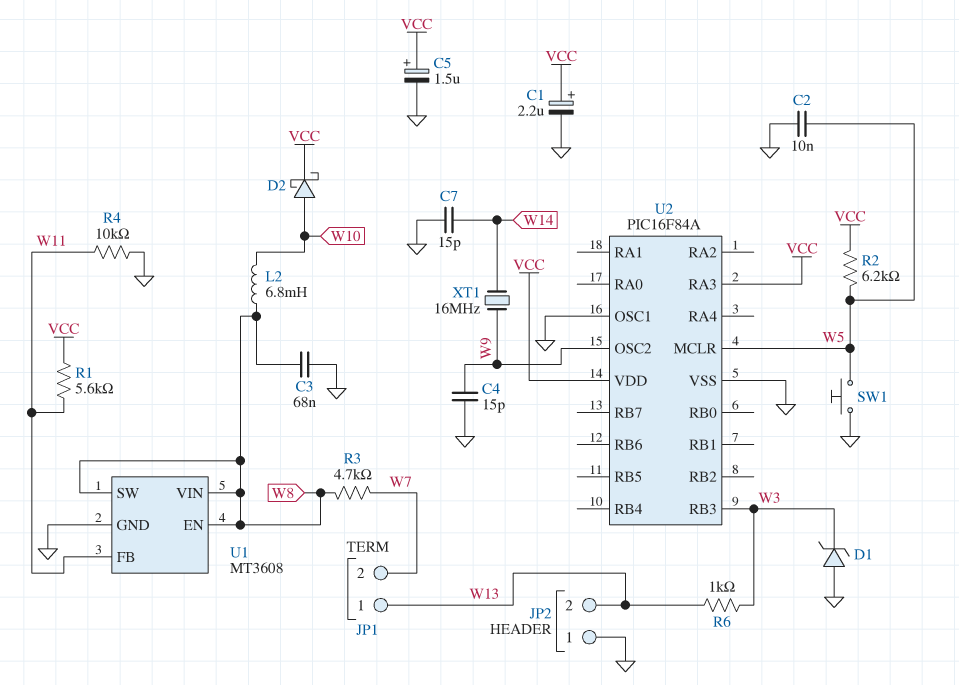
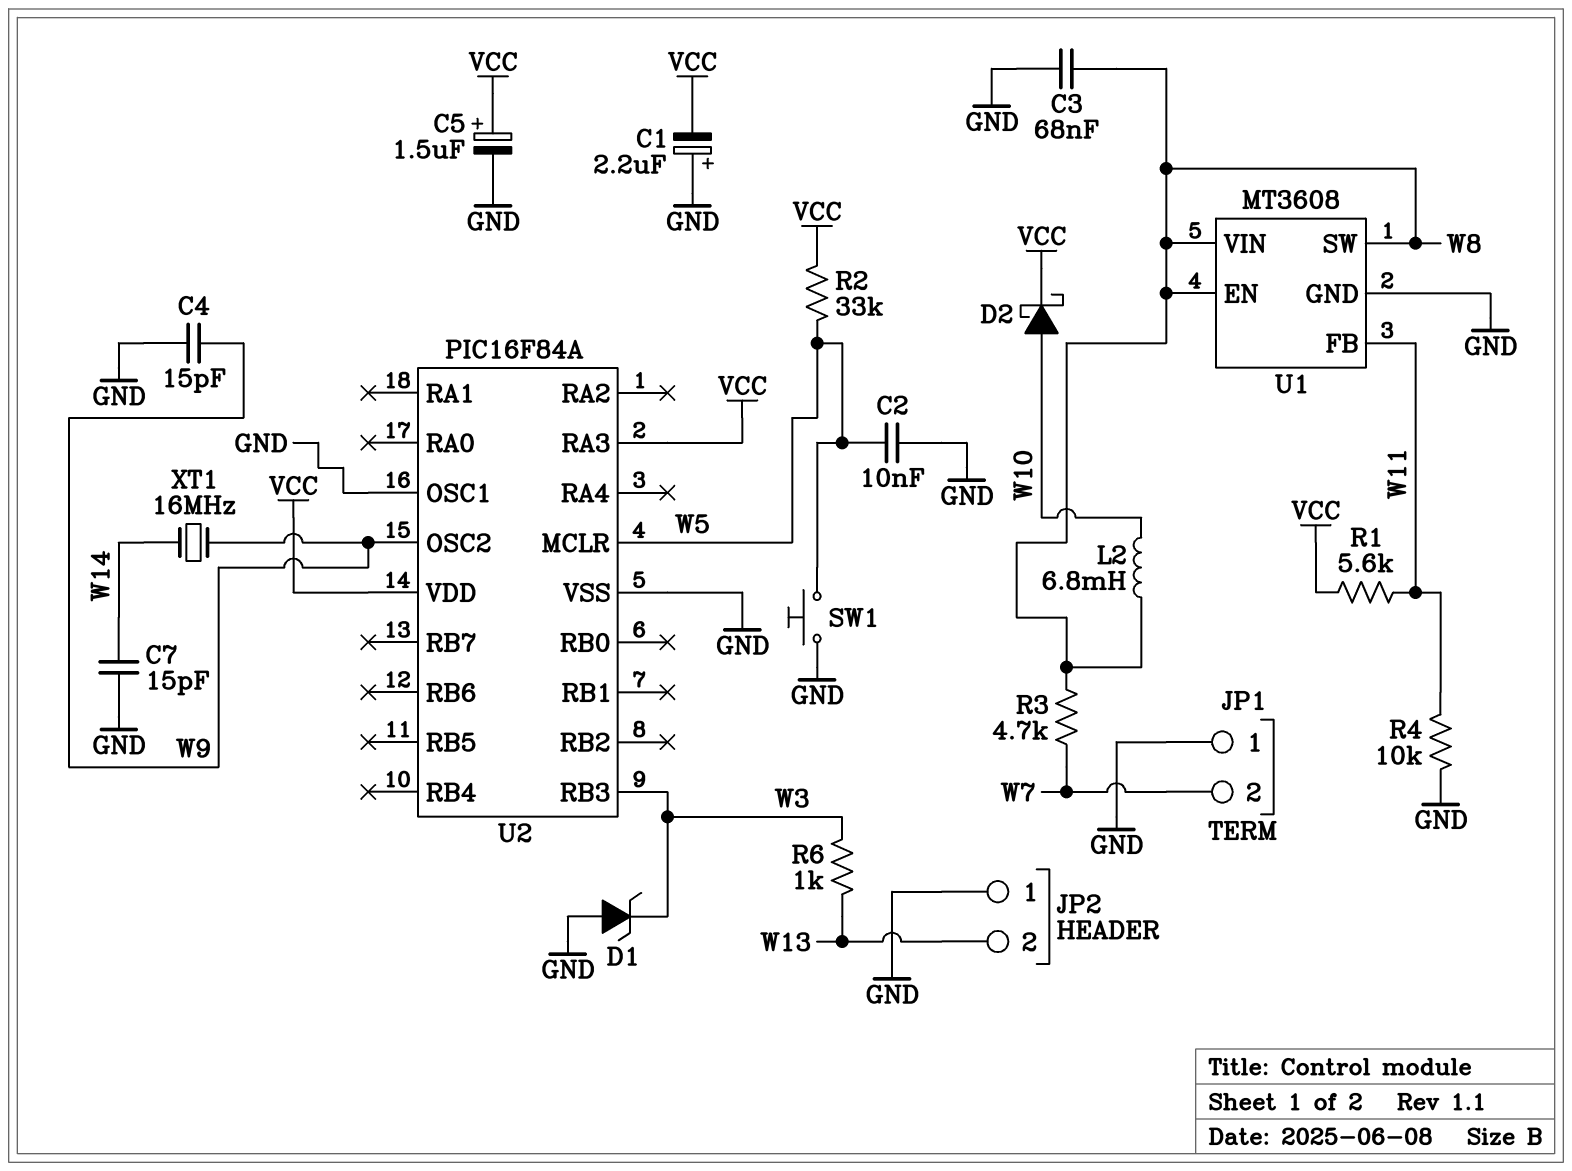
C1: 2.2uF (plus VCC, minus GND) -> 2.2uF (plus GND, minus VCC)
JP1 pin 1: W13 -> GND
R2: 6.2k (VCC, W5) -> 33k (VCC, W5)

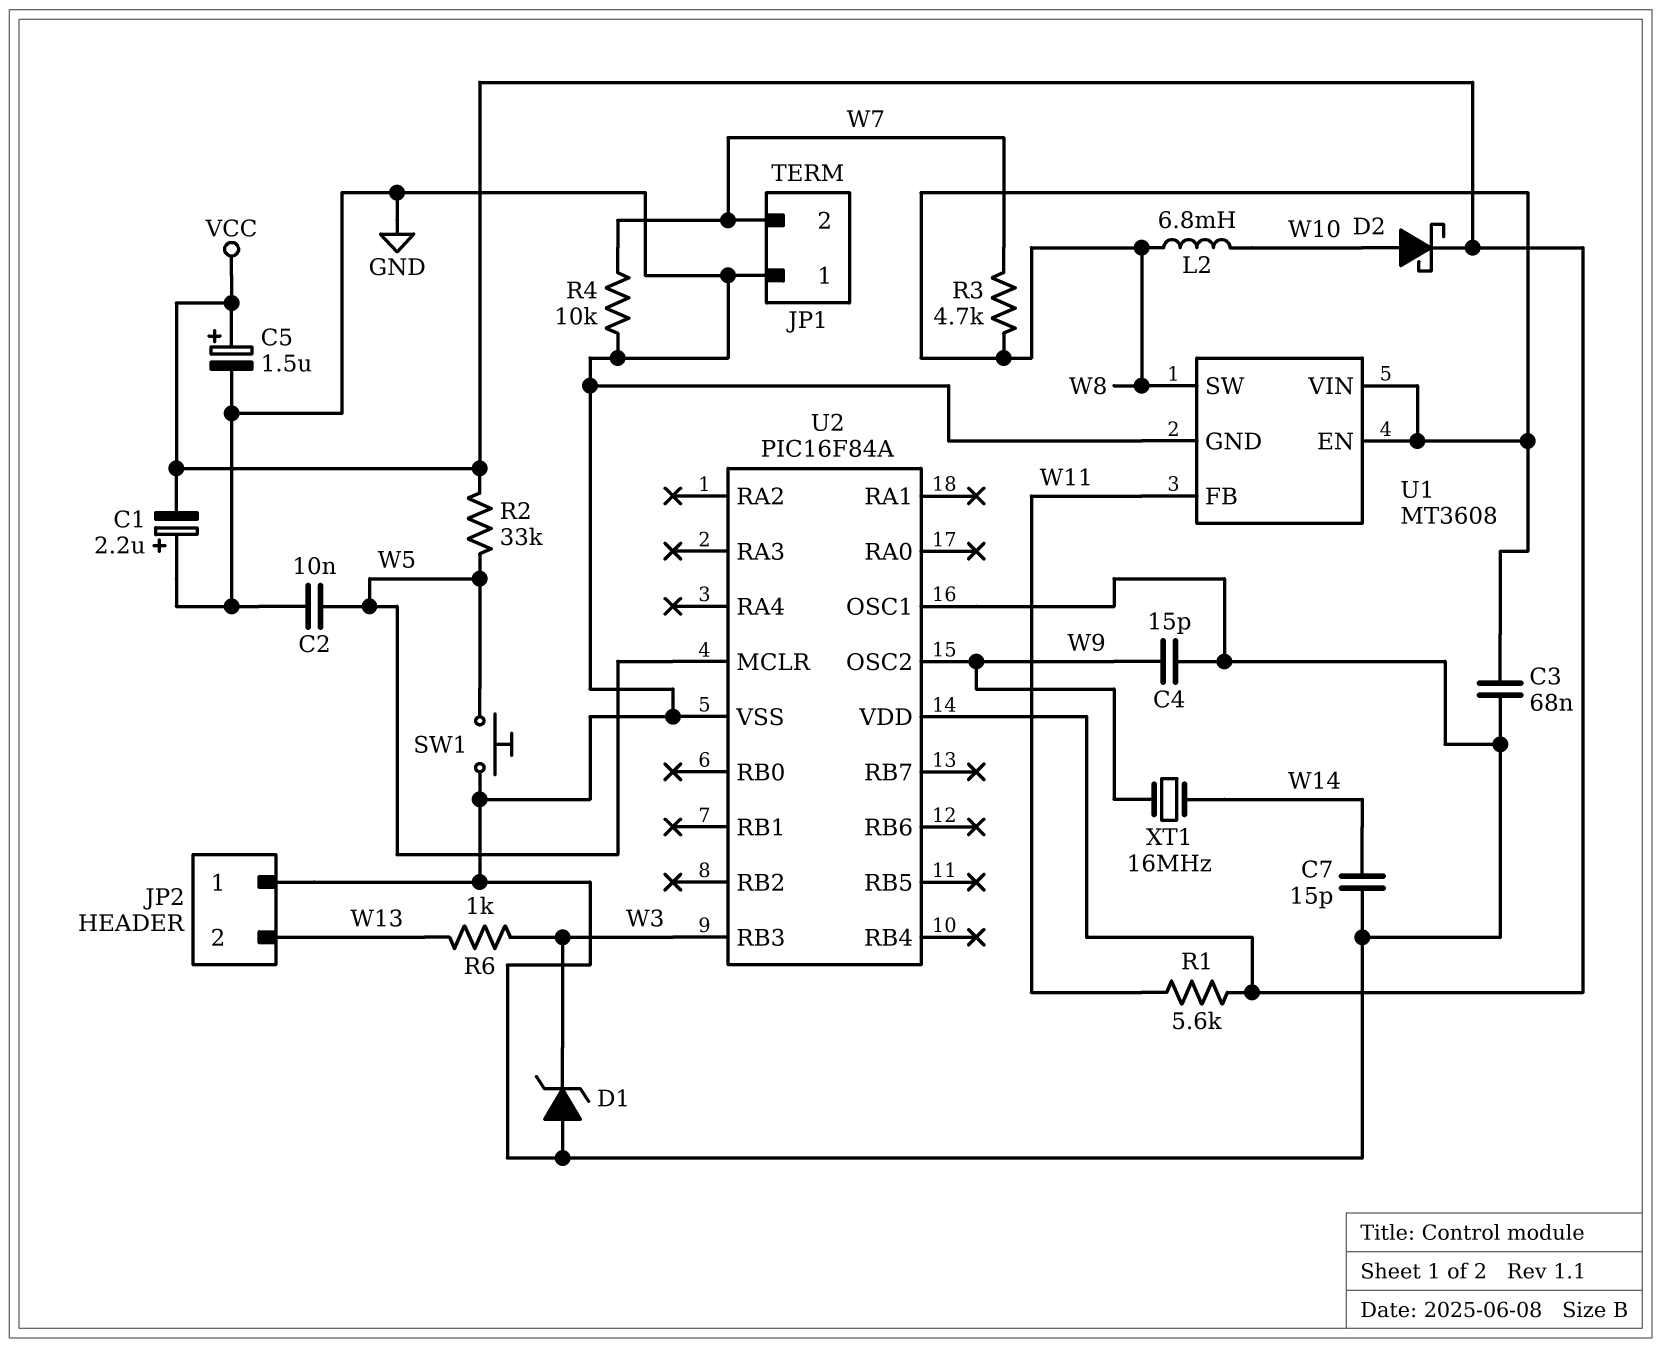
R4: 10k (GND, W11) -> 10k (GND, W7)
U2 pin RA3: VCC -> none

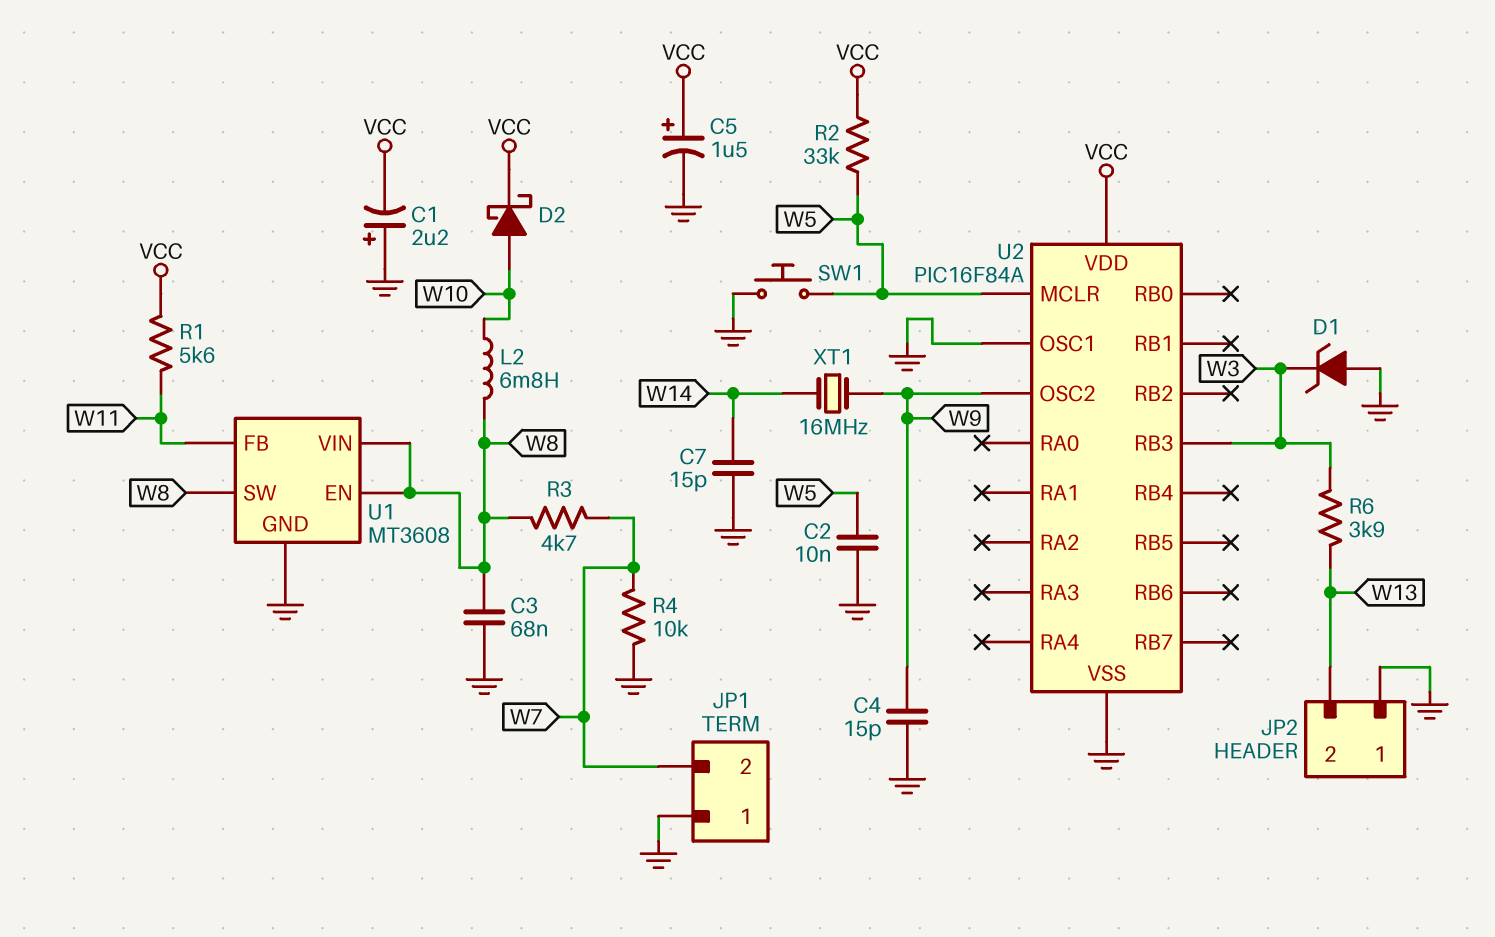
R6: 1k (W3, W13) -> 3.9k (W3, W13)

